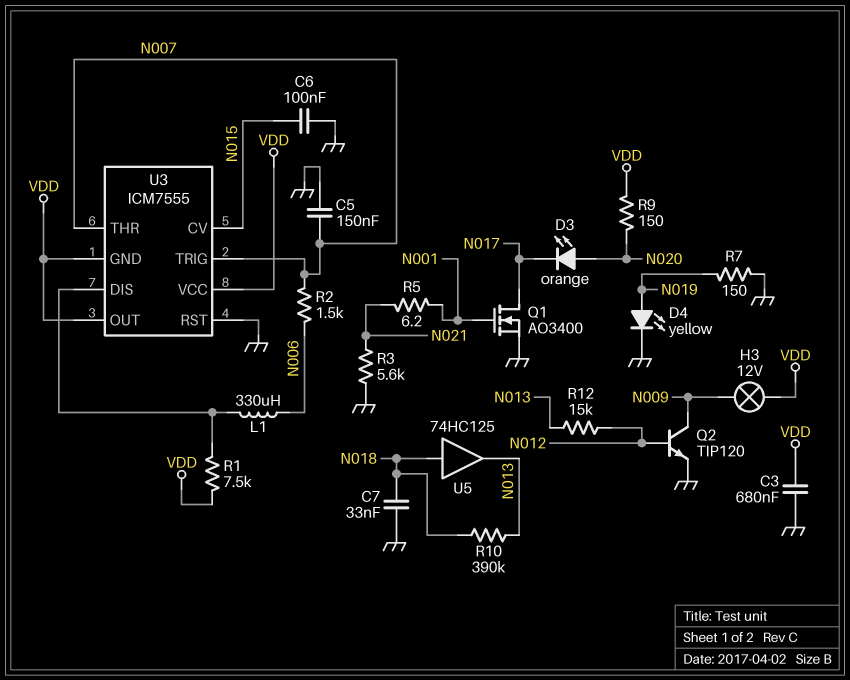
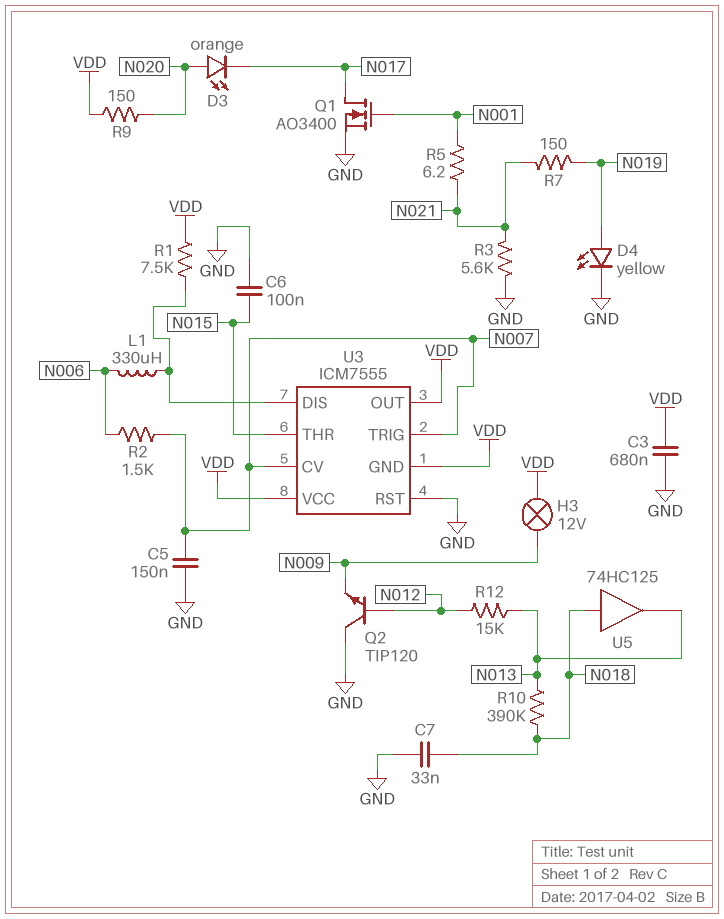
Q2: NPN TIP120 (B N012, C N009, E GND) -> NPN TIP120 (B N012, C GND, E N009)
R7: 150 (GND, N019) -> 150 (N019, N021)
U3 pin CV: N015 -> N007
U3 pin THR: N007 -> N015

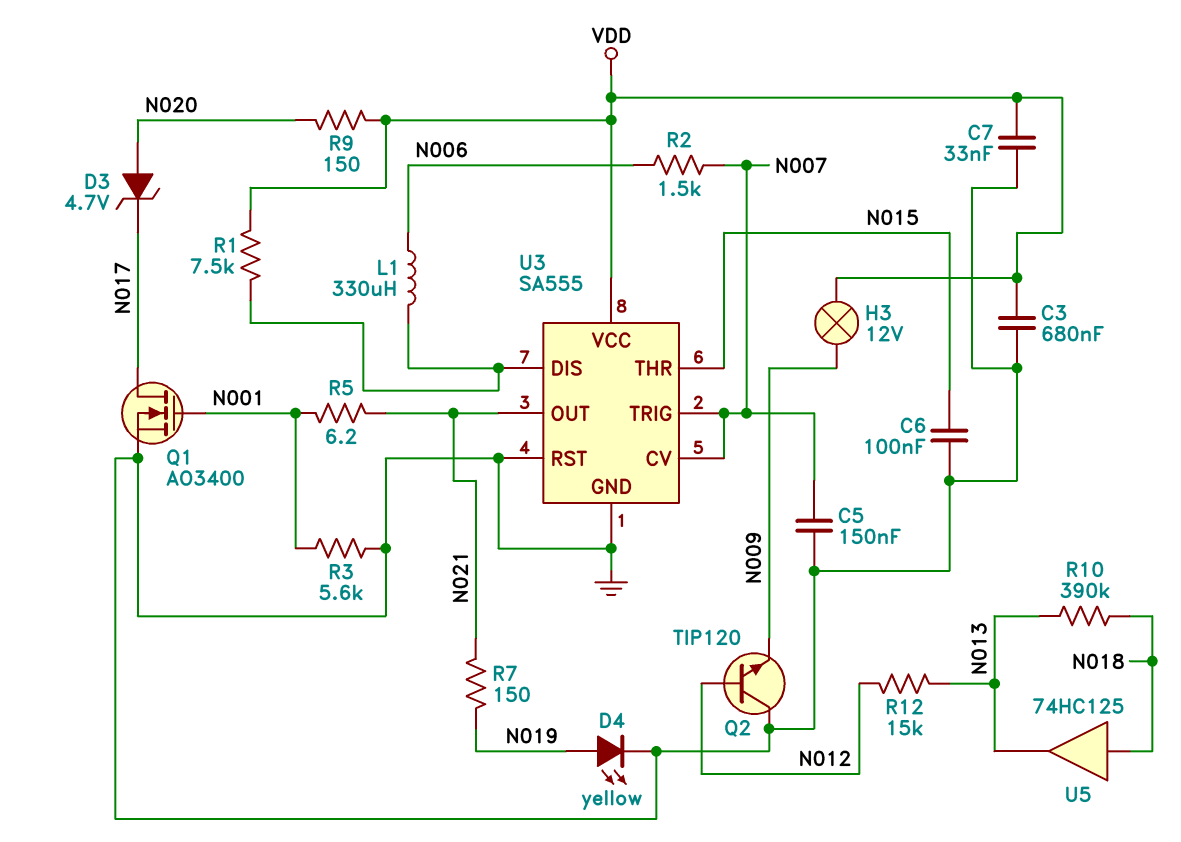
C7: 33nF (GND, N018) -> 33nF (GND, VDD)
D3: LED orange (A N020, K N017) -> zener 4.7V (A N020, K N017)
R3: 5.6k (GND, N021) -> 5.6k (GND, N001)
U3: ICM7555 -> SA555
U3 pin GND: VDD -> GND
U3 pin OUT: VDD -> N021

